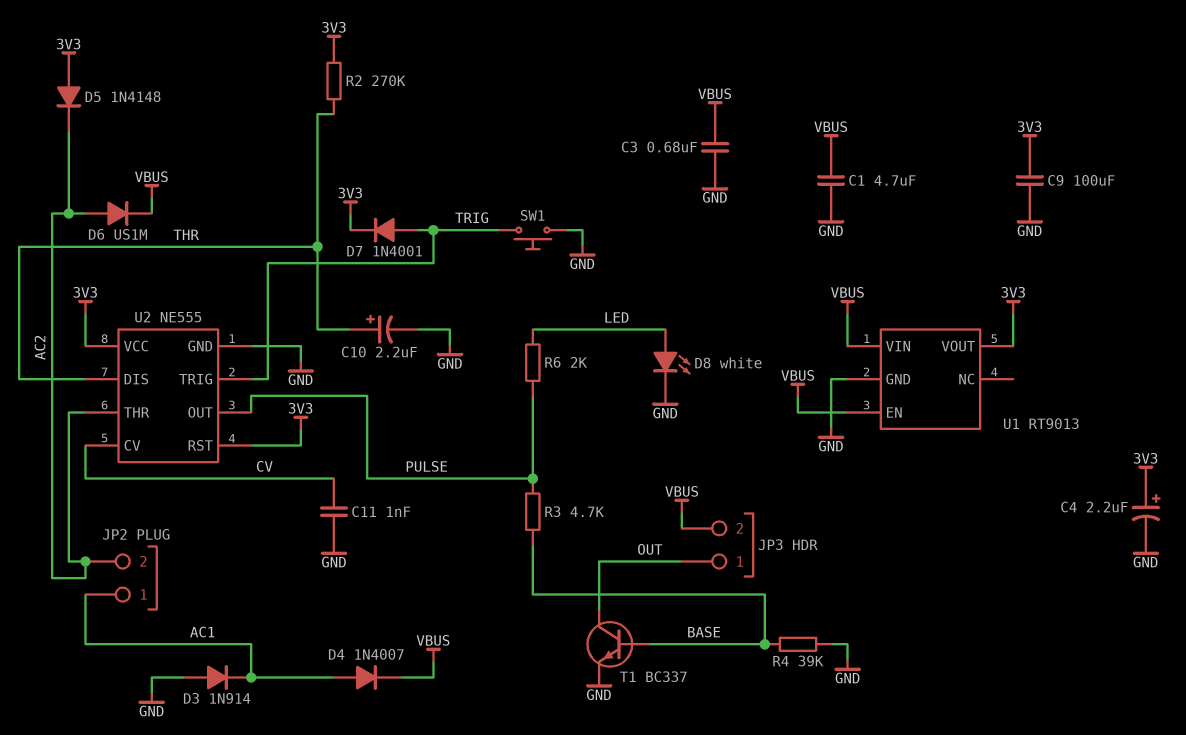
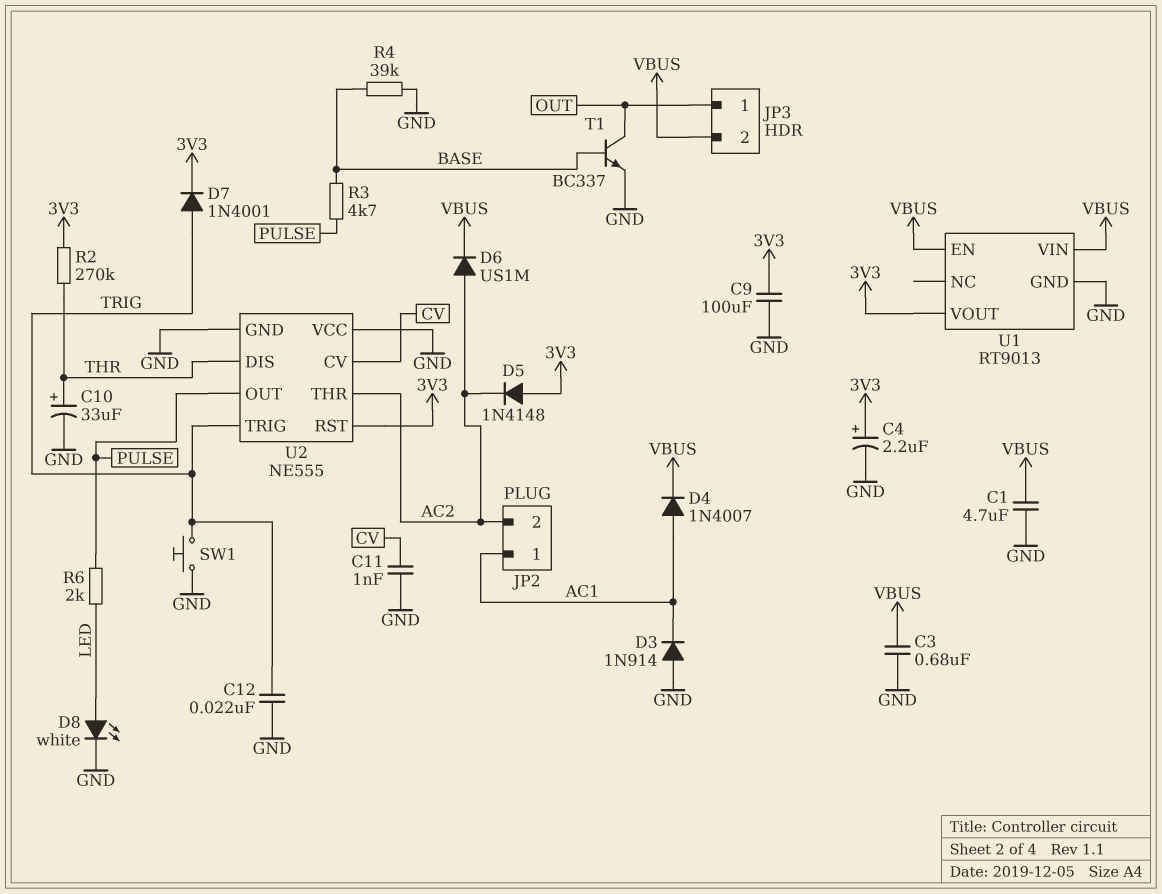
C10: 2.2uF (plus THR, minus GND) -> 33uF (plus THR, minus GND)
C12: none -> 22nF (GND, TRIG)
U2 pin VCC: 3V3 -> GND

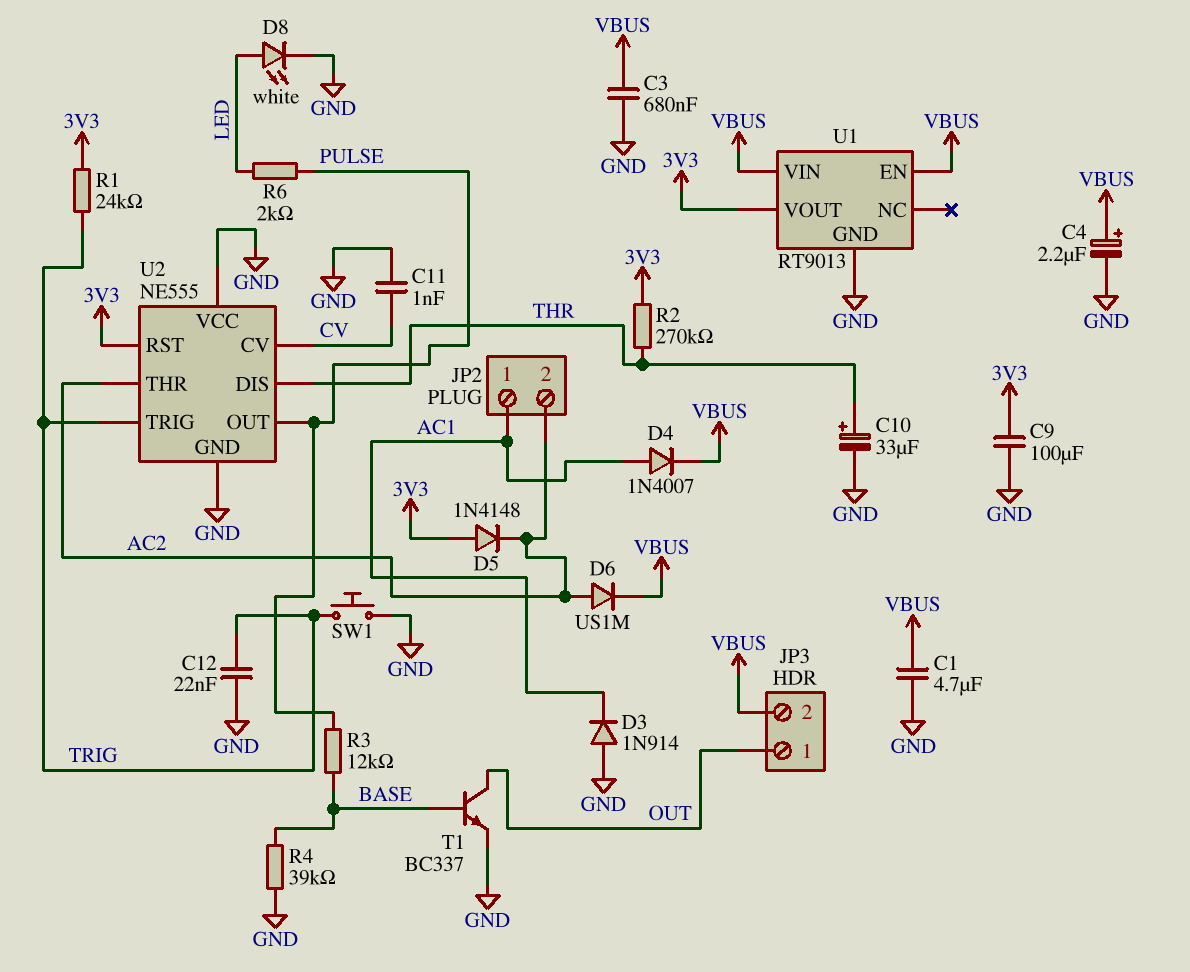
C4: 2.2uF (plus 3V3, minus GND) -> 2.2uF (plus VBUS, minus GND)
D7: diode 1N4001 (A TRIG, K 3V3) -> none
R1: none -> 24k (3V3, TRIG)
R3: 4.7k (BASE, PULSE) -> 12k (BASE, PULSE)

